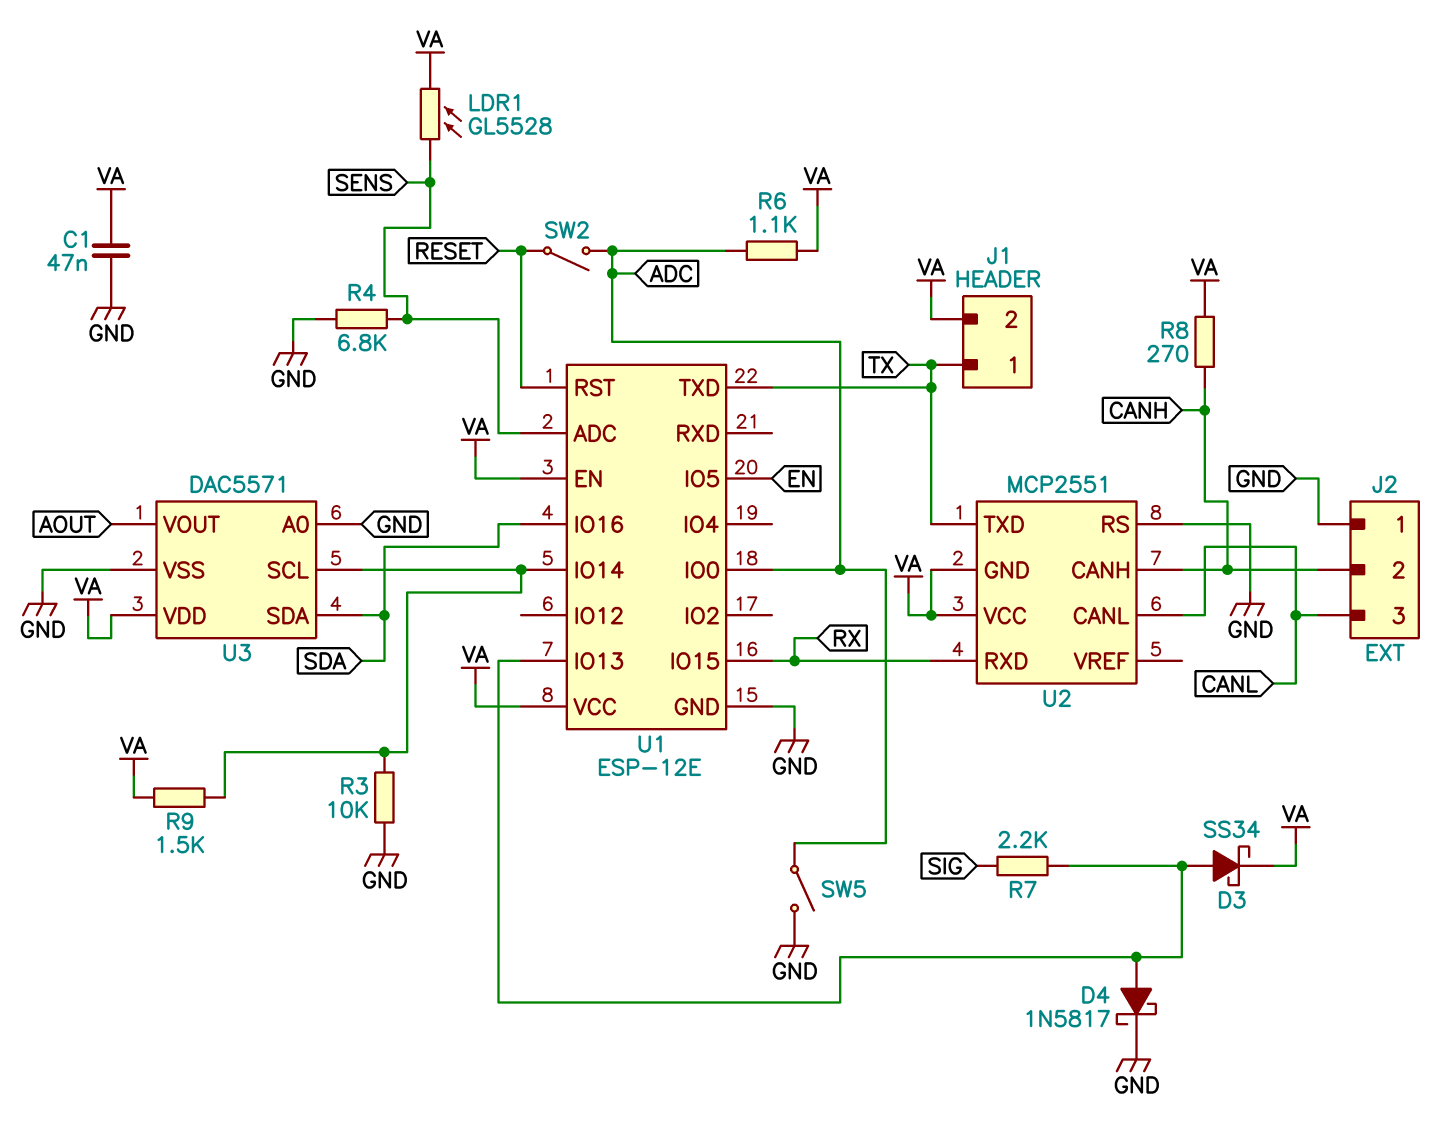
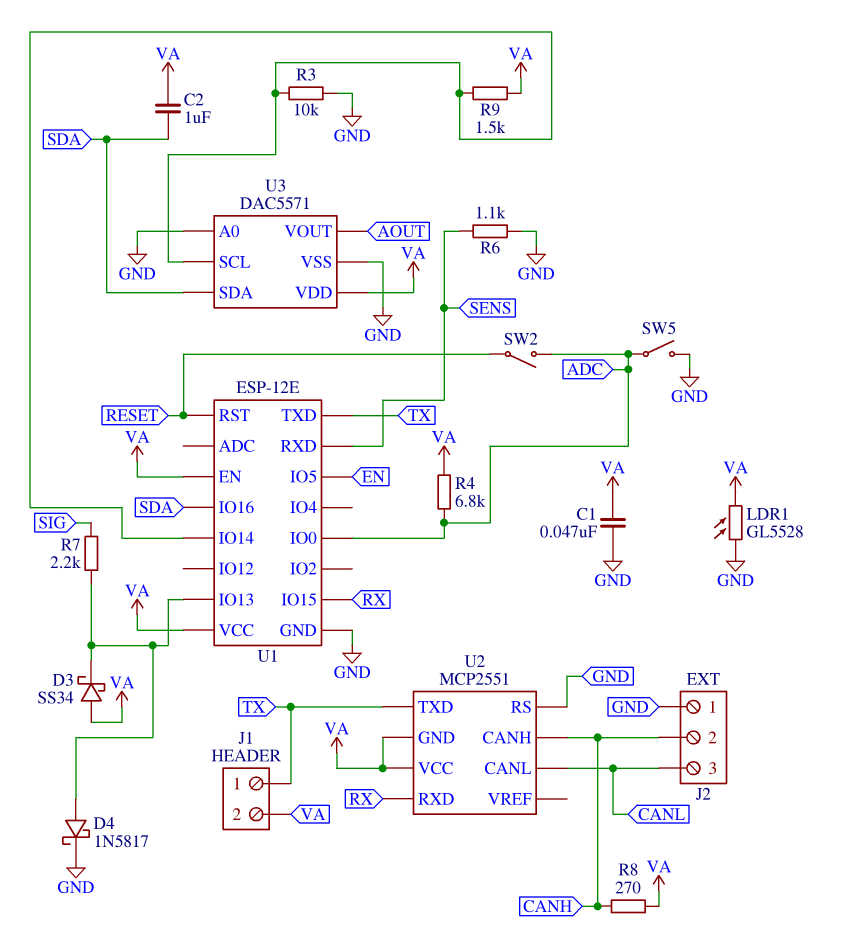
C2: none -> 1uF (SDA, VA)
D3: schottky SS34 (A U1/IO13, K VA) -> schottky SS34 (A VA, K U1/IO13)
LDR1: GL5528 (SENS, VA) -> GL5528 (GND, VA)
R4: 6.8k (GND, SENS) -> 6.8k (ADC, VA)
R6: 1.1k (ADC, VA) -> 1.1k (GND, SENS)
U1 pin ADC: SENS -> none
U1 pin RXD: none -> SENS

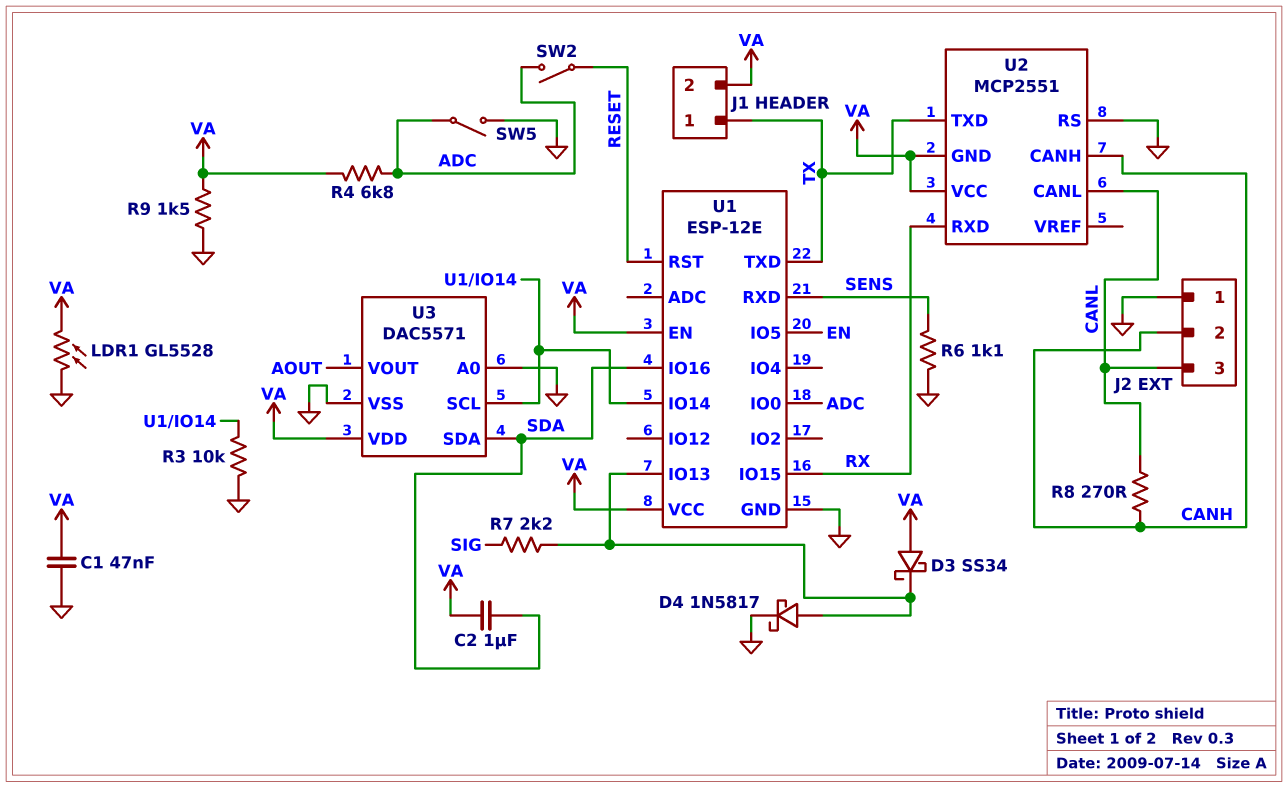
R8: 270 (CANH, VA) -> 270 (CANH, CANL)
R9: 1.5k (U1/IO14, VA) -> 1.5k (GND, VA)

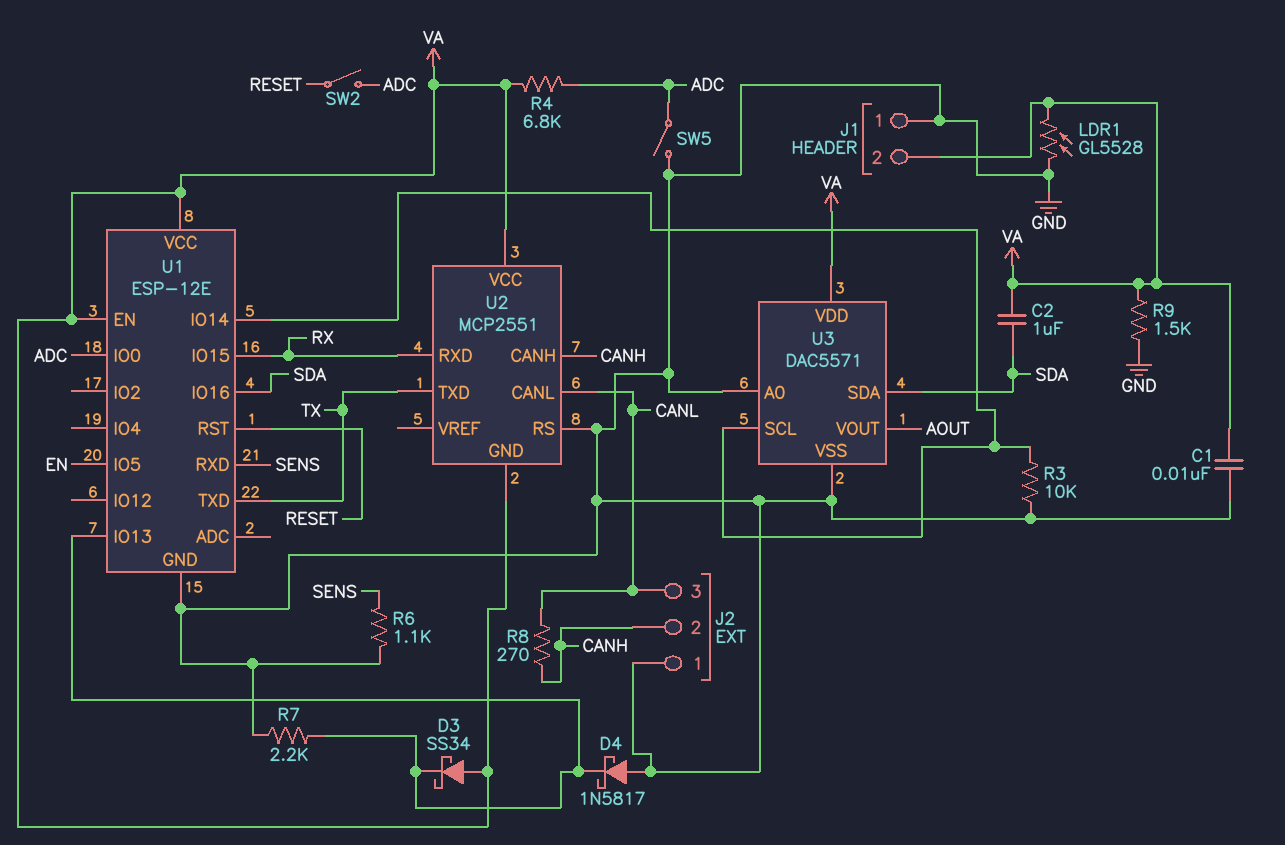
C1: 47nF (GND, VA) -> 10nF (GND, VA)
D4: schottky 1N5817 (A U1/IO13, K GND) -> schottky 1N5817 (A GND, K U1/IO13)
J1 pin 1: TX -> GND
R7: 2.2k (SIG, U1/IO13) -> 2.2k (GND, U1/IO13)

